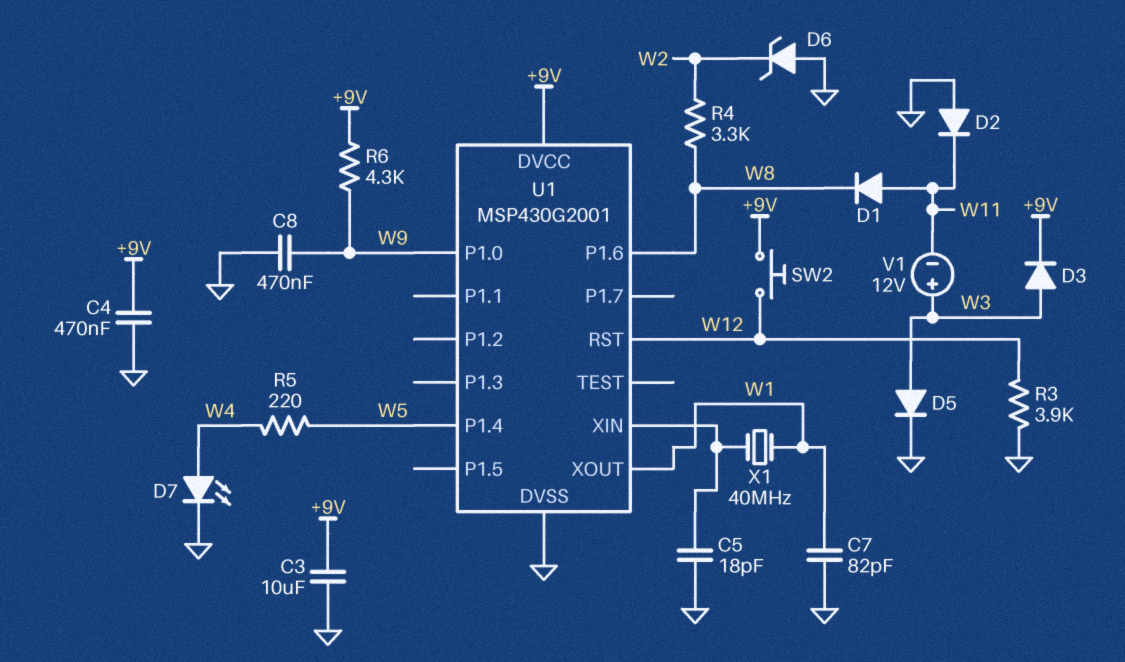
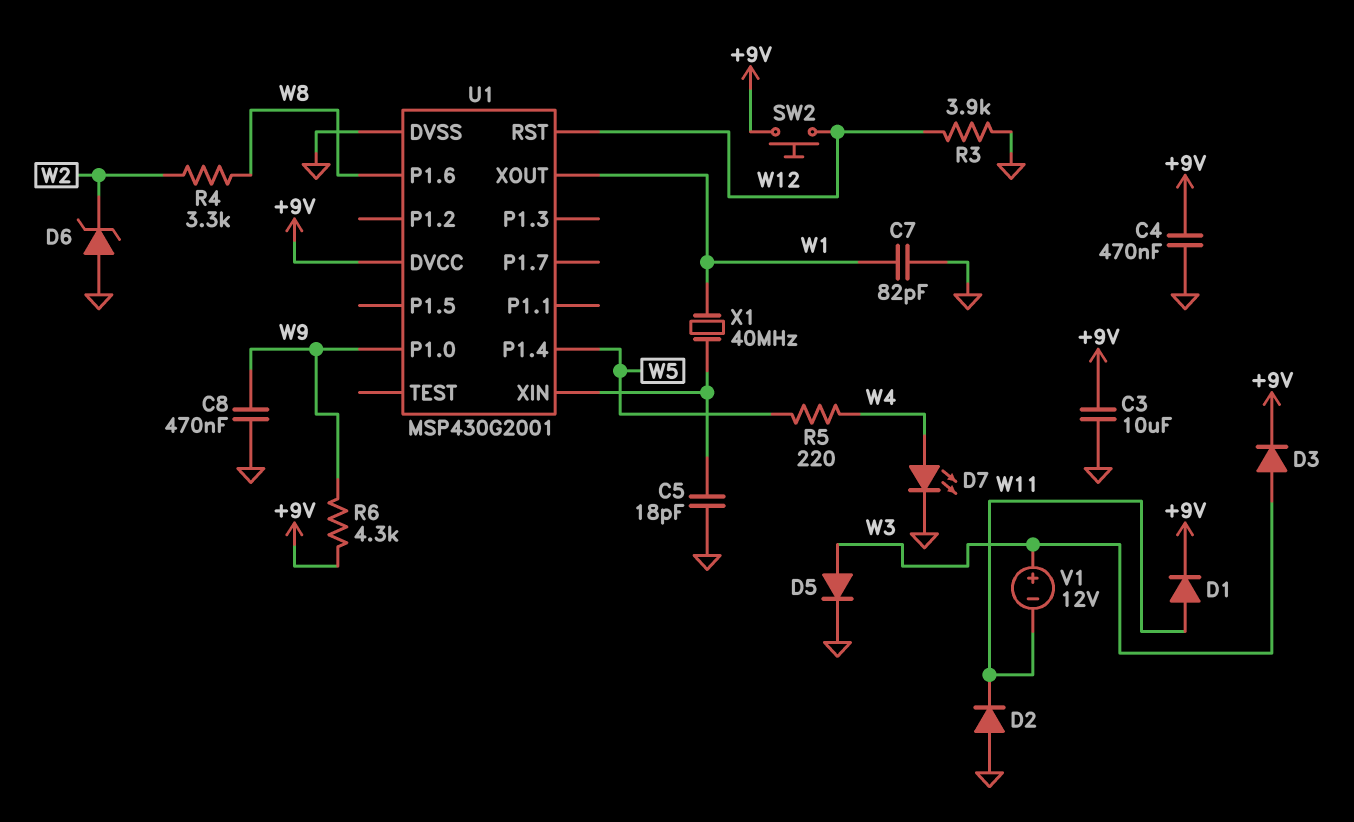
D1: diode (A W11, K W8) -> diode (A W11, K +9V)

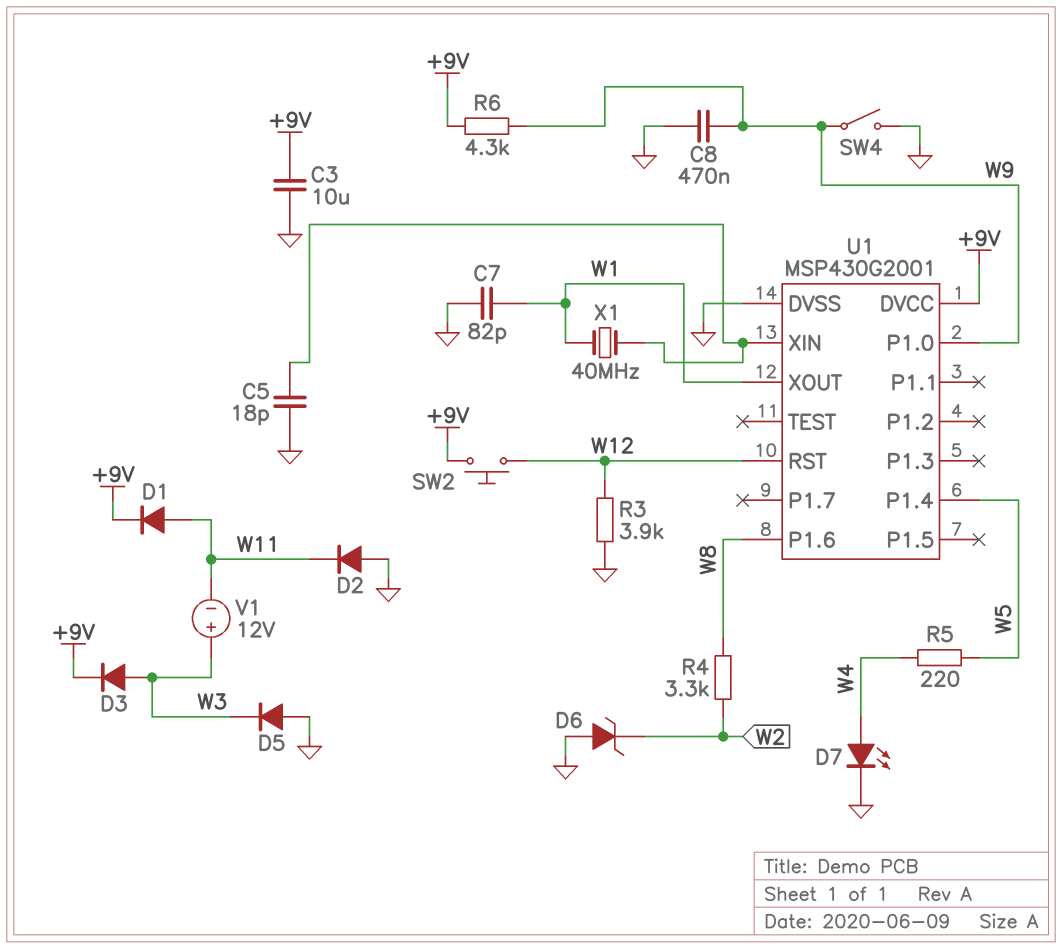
C4: 470nF (+9V, GND) -> none
D5: diode (A W3, K GND) -> diode (A GND, K W3)
SW4: none -> switch (GND, W9)

